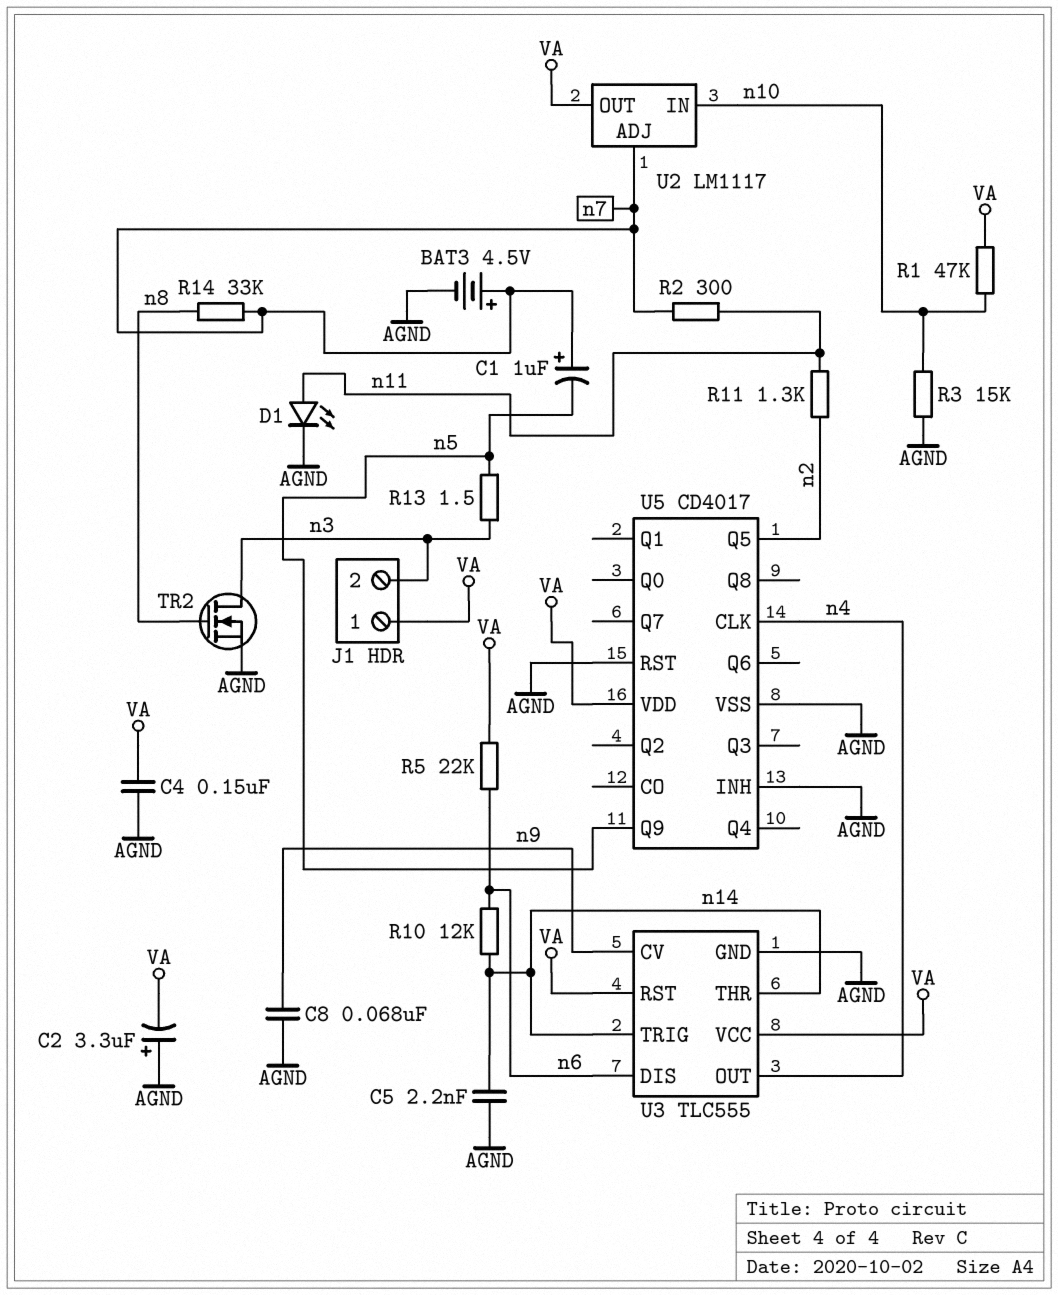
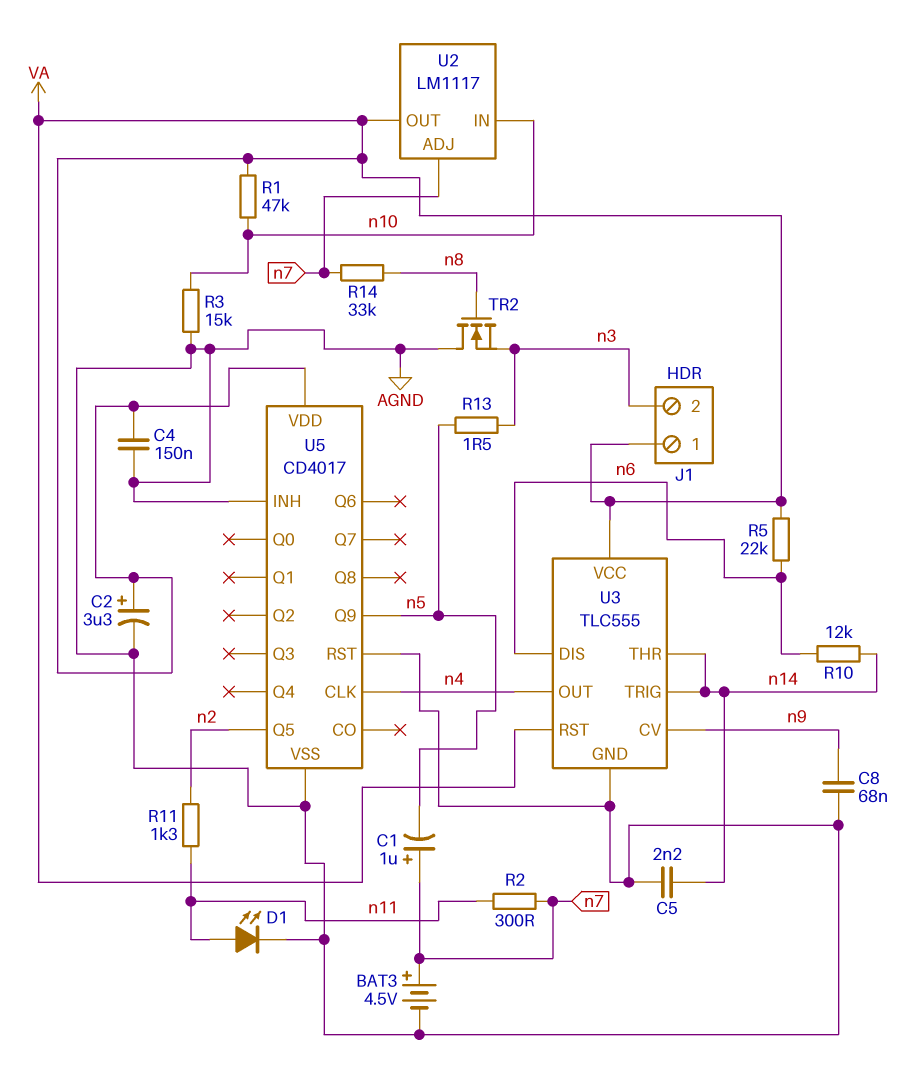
C2: 3.3uF (plus AGND, minus VA) -> 3.3uF (plus VA, minus AGND)
TR2: NMOS (G n8, D n3, S AGND) -> NMOS (G n8, D AGND, S n3)

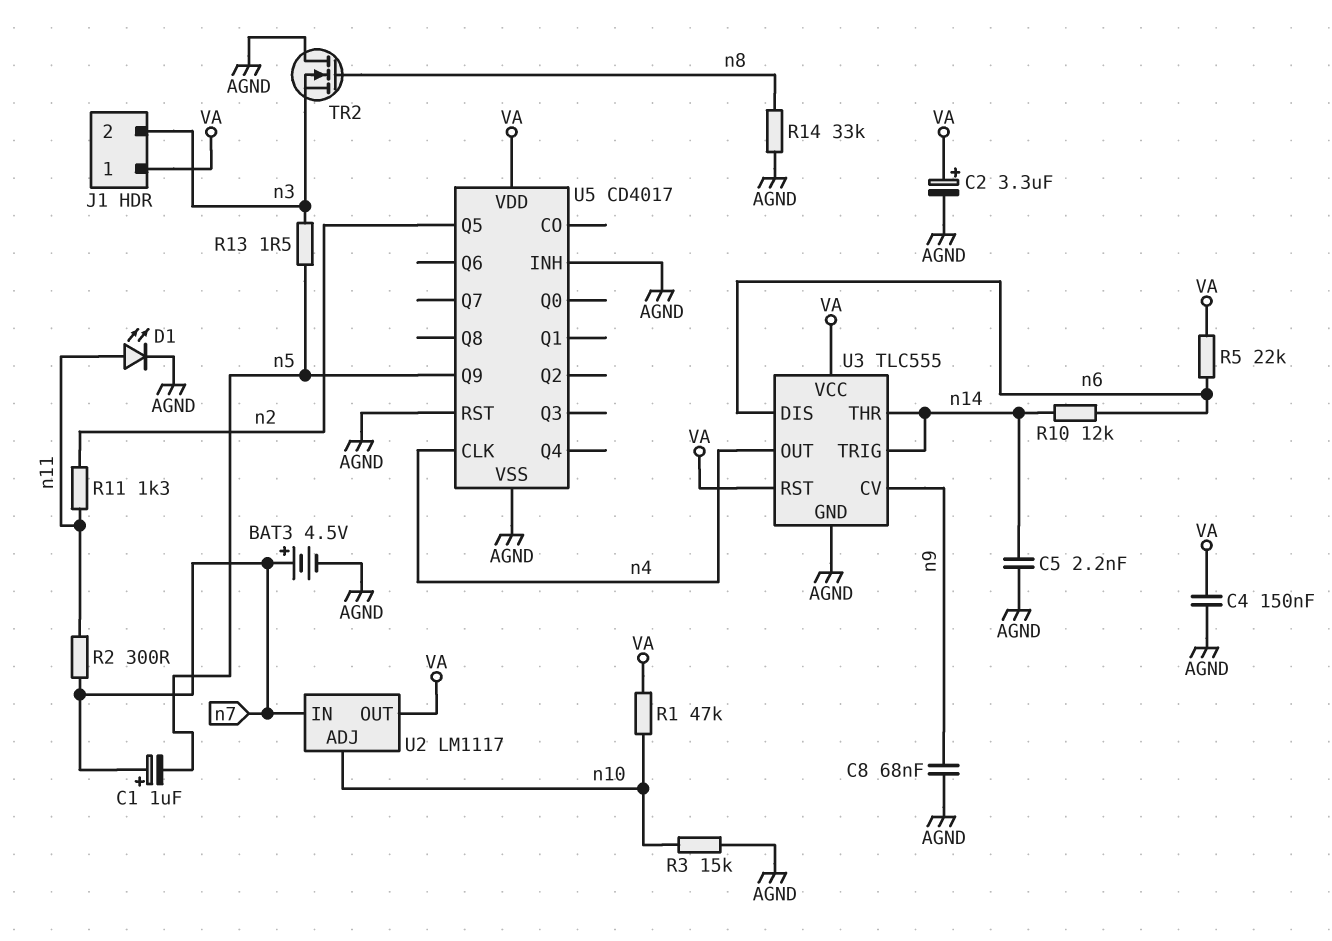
R14: 33k (n7, n8) -> 33k (AGND, n8)
U2 pin ADJ: n7 -> n10
U2 pin IN: n10 -> n7

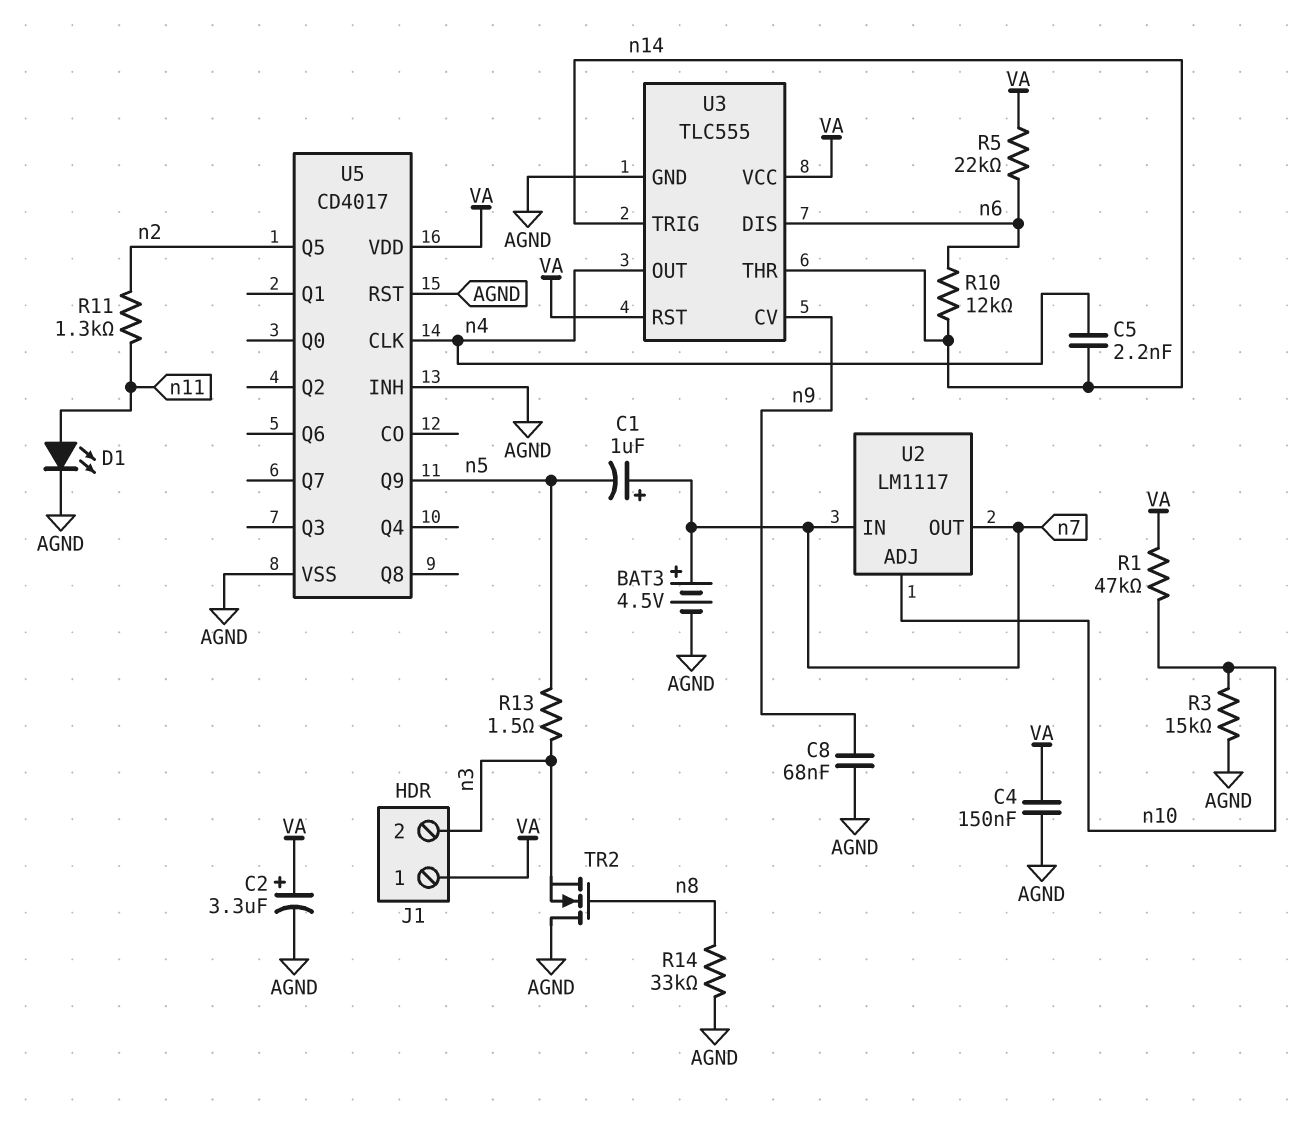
C5: 2.2nF (AGND, n14) -> 2.2nF (n4, n14)
R2: 300 (n7, n11) -> none
U2 pin OUT: VA -> n7

